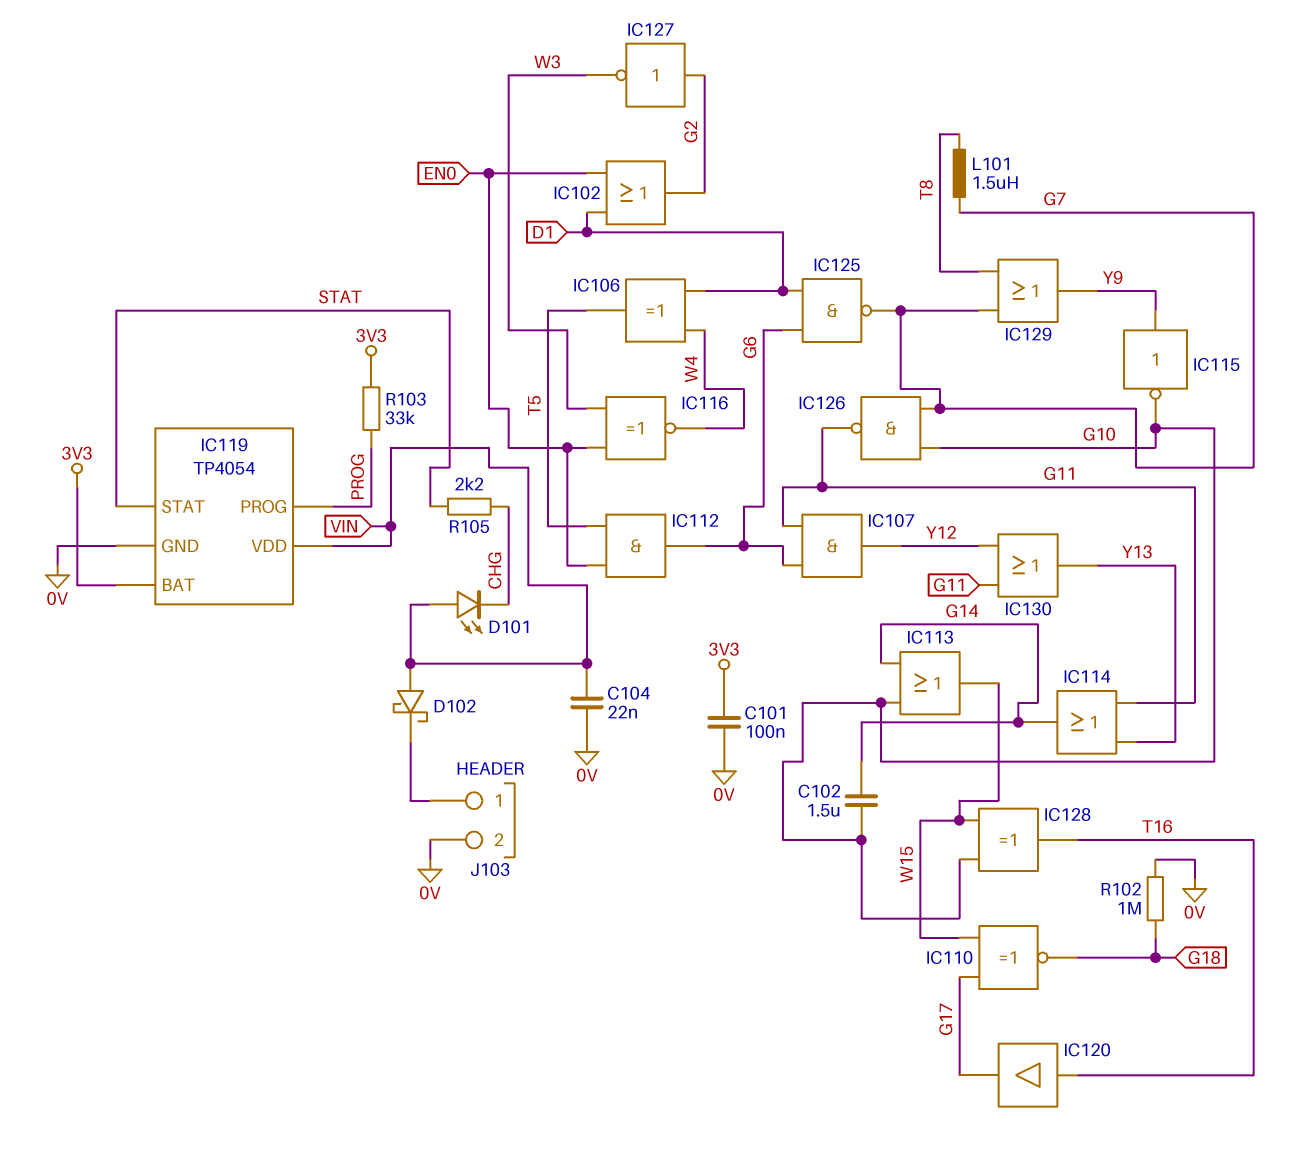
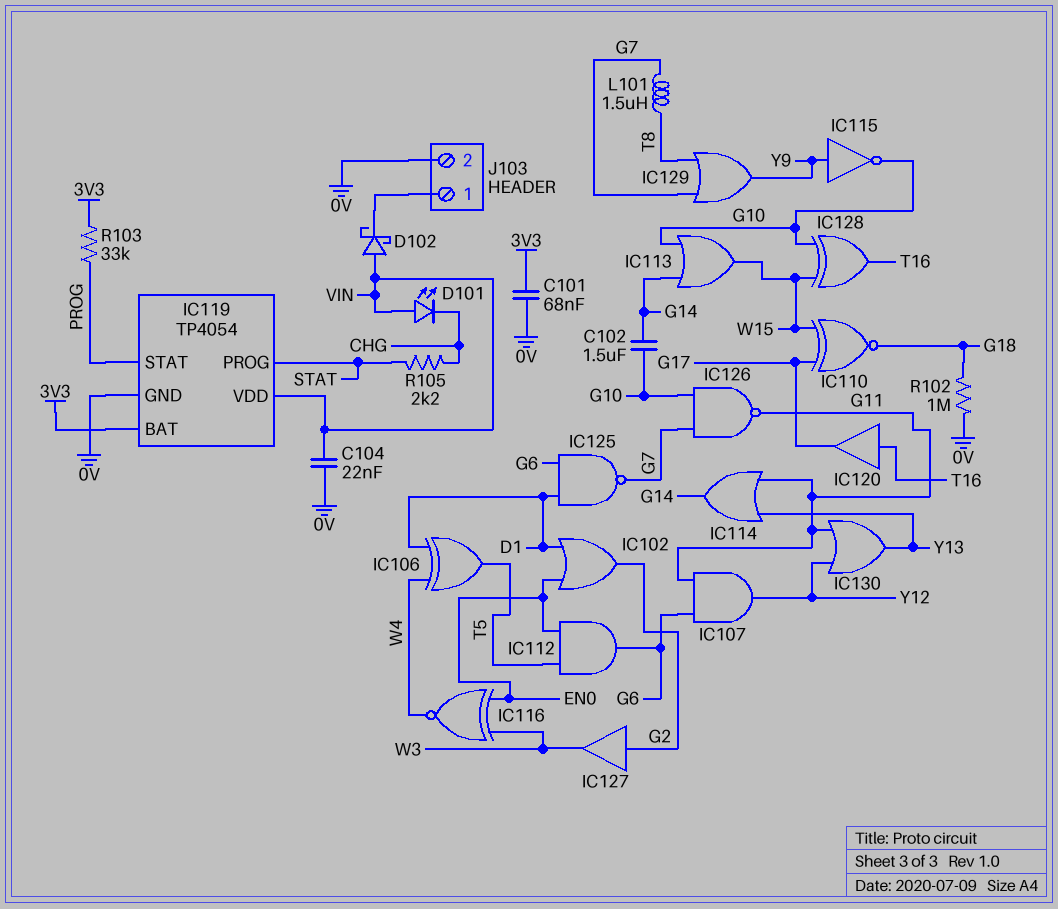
C101: 100nF (0V, 3V3) -> 68nF (0V, 3V3)
IC119 pin PROG: PROG -> STAT
IC119 pin STAT: STAT -> PROG
IC127: NOT (in G2, out W3) -> buffer (in G2, out W3)

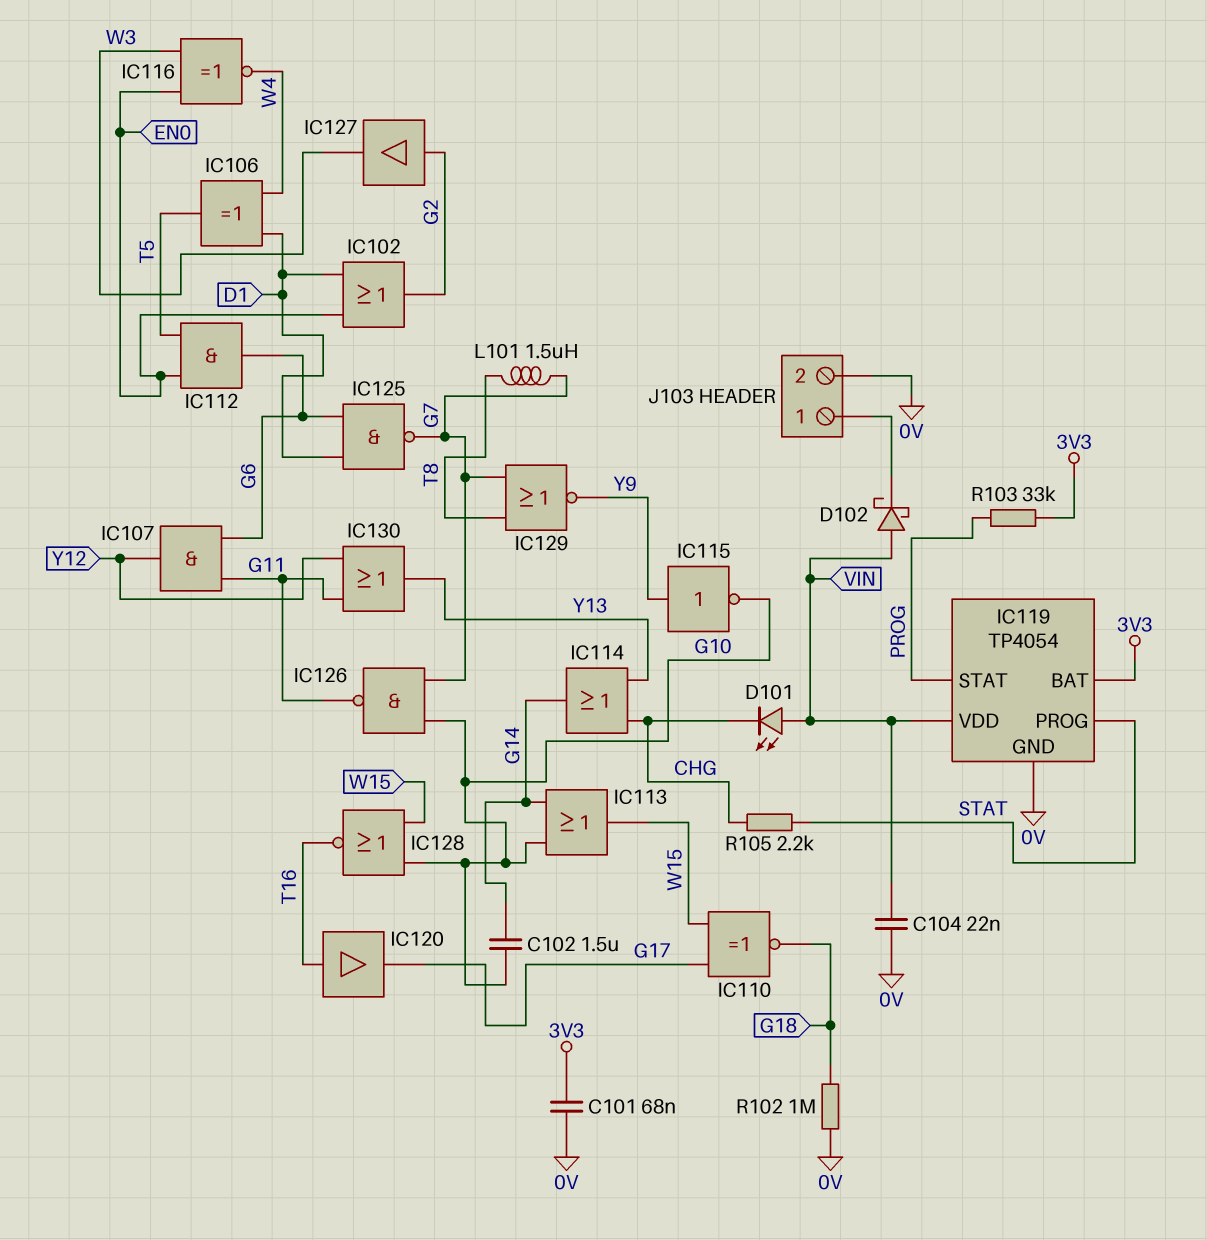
IC114: OR (in G11, in Y13, out G14) -> OR (in CHG, in Y13, out G14)
IC128: XOR (in G10, in W15, out T16) -> NOR (in G10, in W15, out T16)
IC129: OR (in G7, in T8, out Y9) -> NOR (in G7, in T8, out Y9)

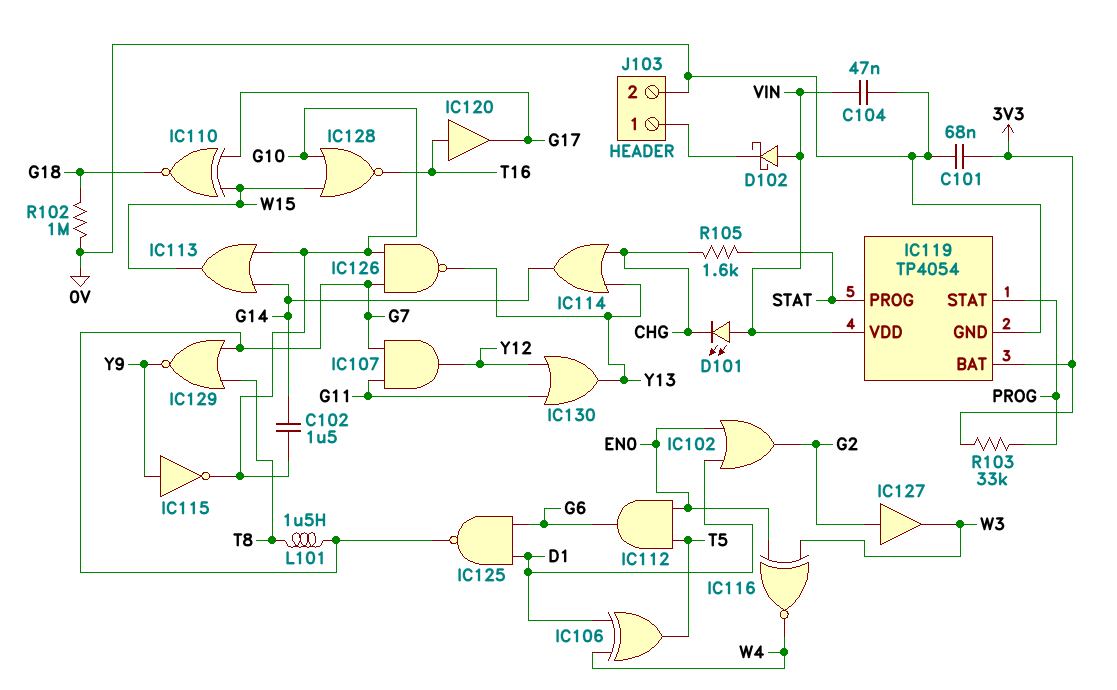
C104: 22nF (0V, VIN) -> 47nF (0V, VIN)
IC107: AND (in G6, in G11, out Y12) -> AND (in G7, in G11, out Y12)
IC126: NAND (in G7, in G10, out G11) -> NAND (in G7, in G10, out Y13)
R105: 2.2k (CHG, STAT) -> 1.6k (CHG, STAT)

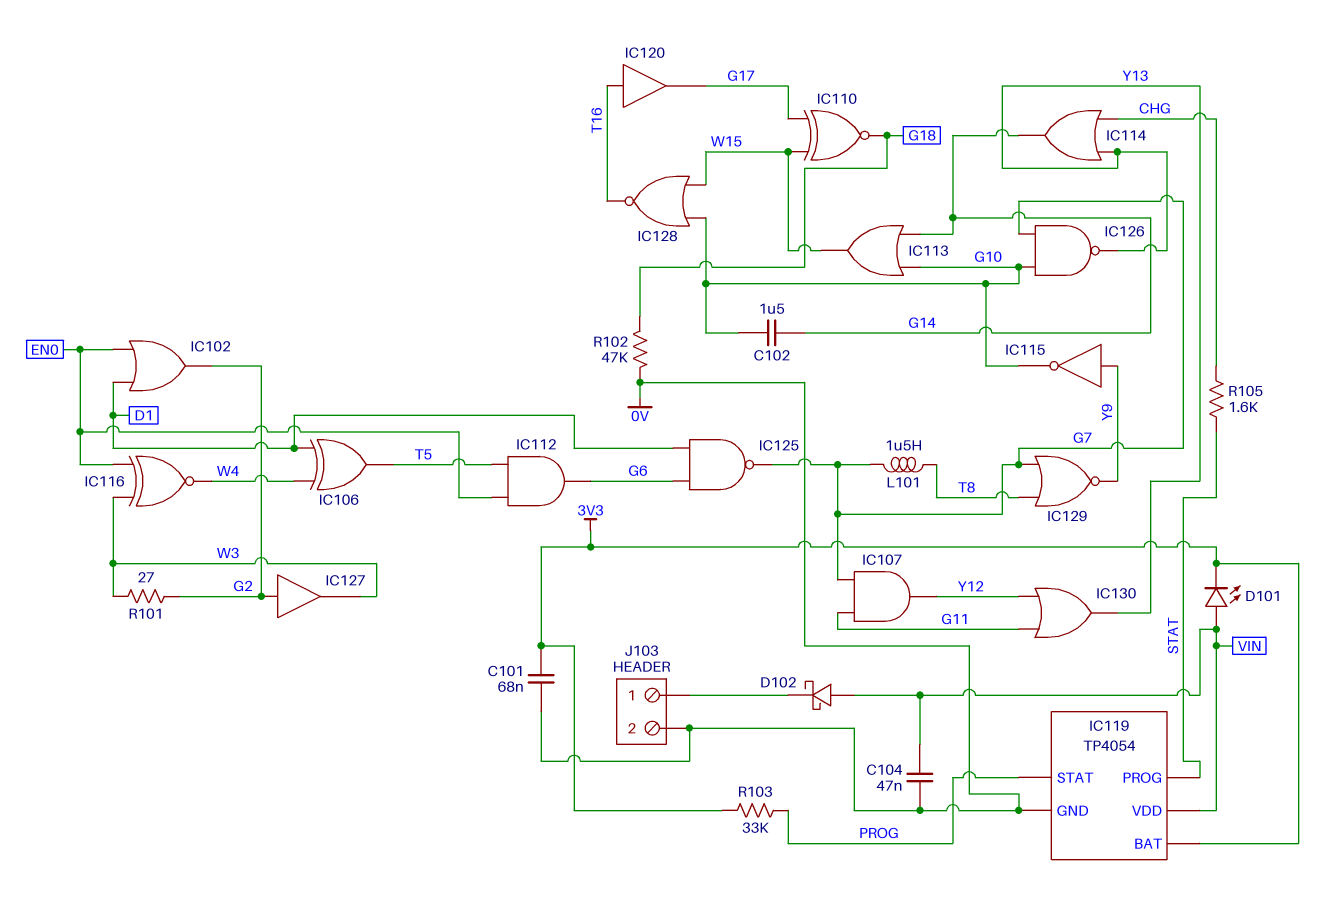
D101: LED (A VIN, K CHG) -> LED (A VIN, K 3V3)
R101: none -> 27 (G2, W3)
R102: 1M (0V, G18) -> 47k (0V, G18)

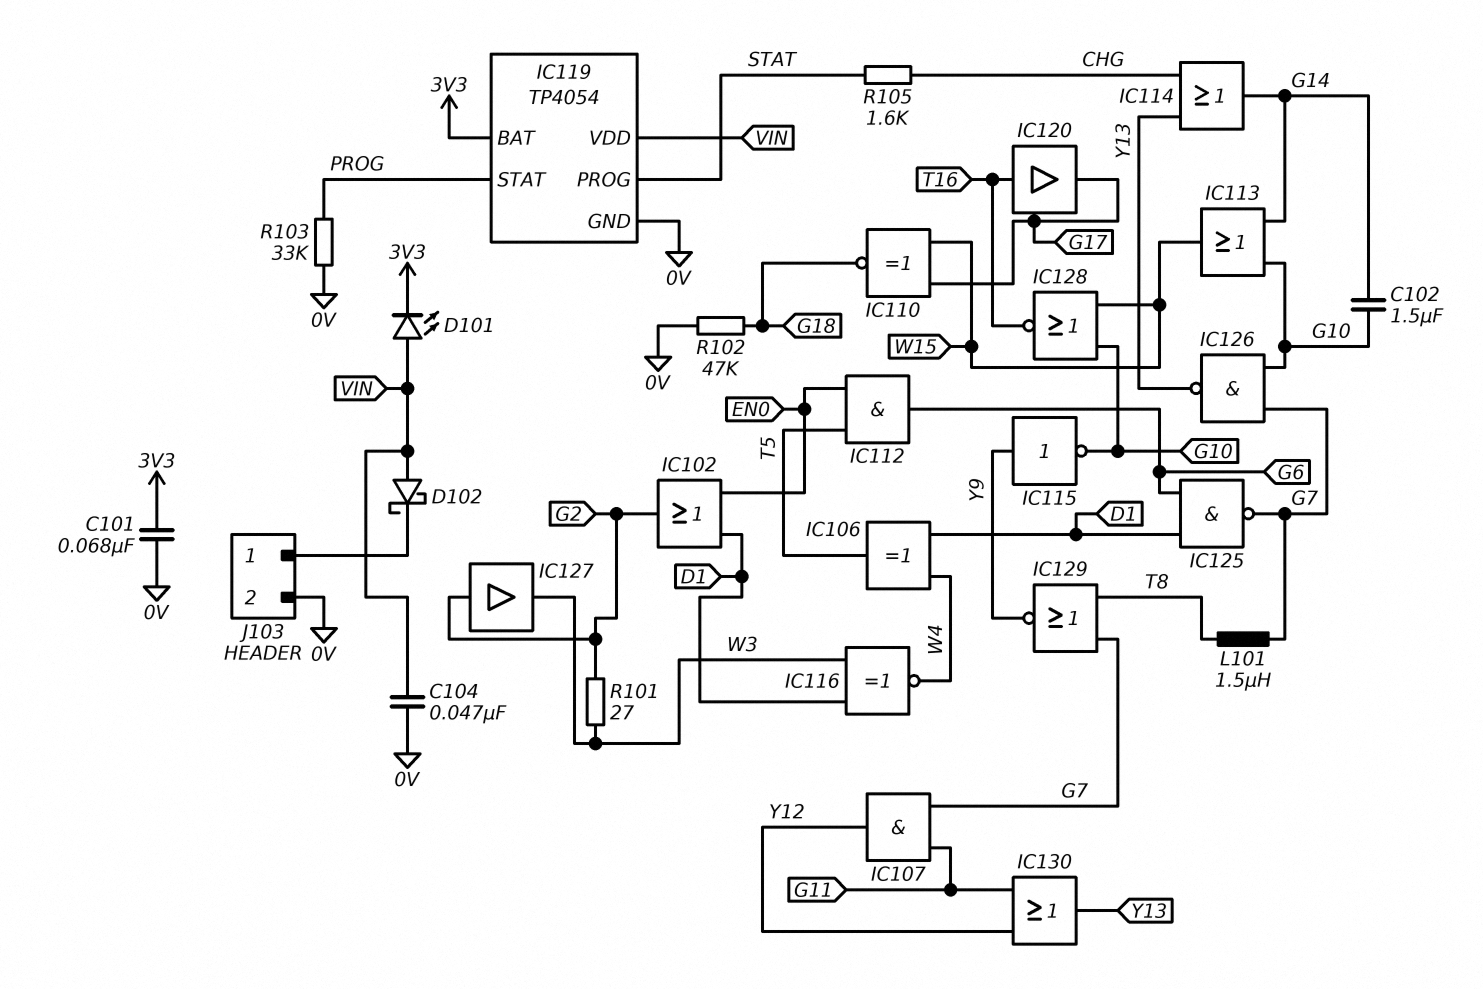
IC116: XNOR (in EN0, in W3, out W4) -> XNOR (in D1, in W3, out W4)
R103: 33k (3V3, PROG) -> 33k (0V, PROG)

